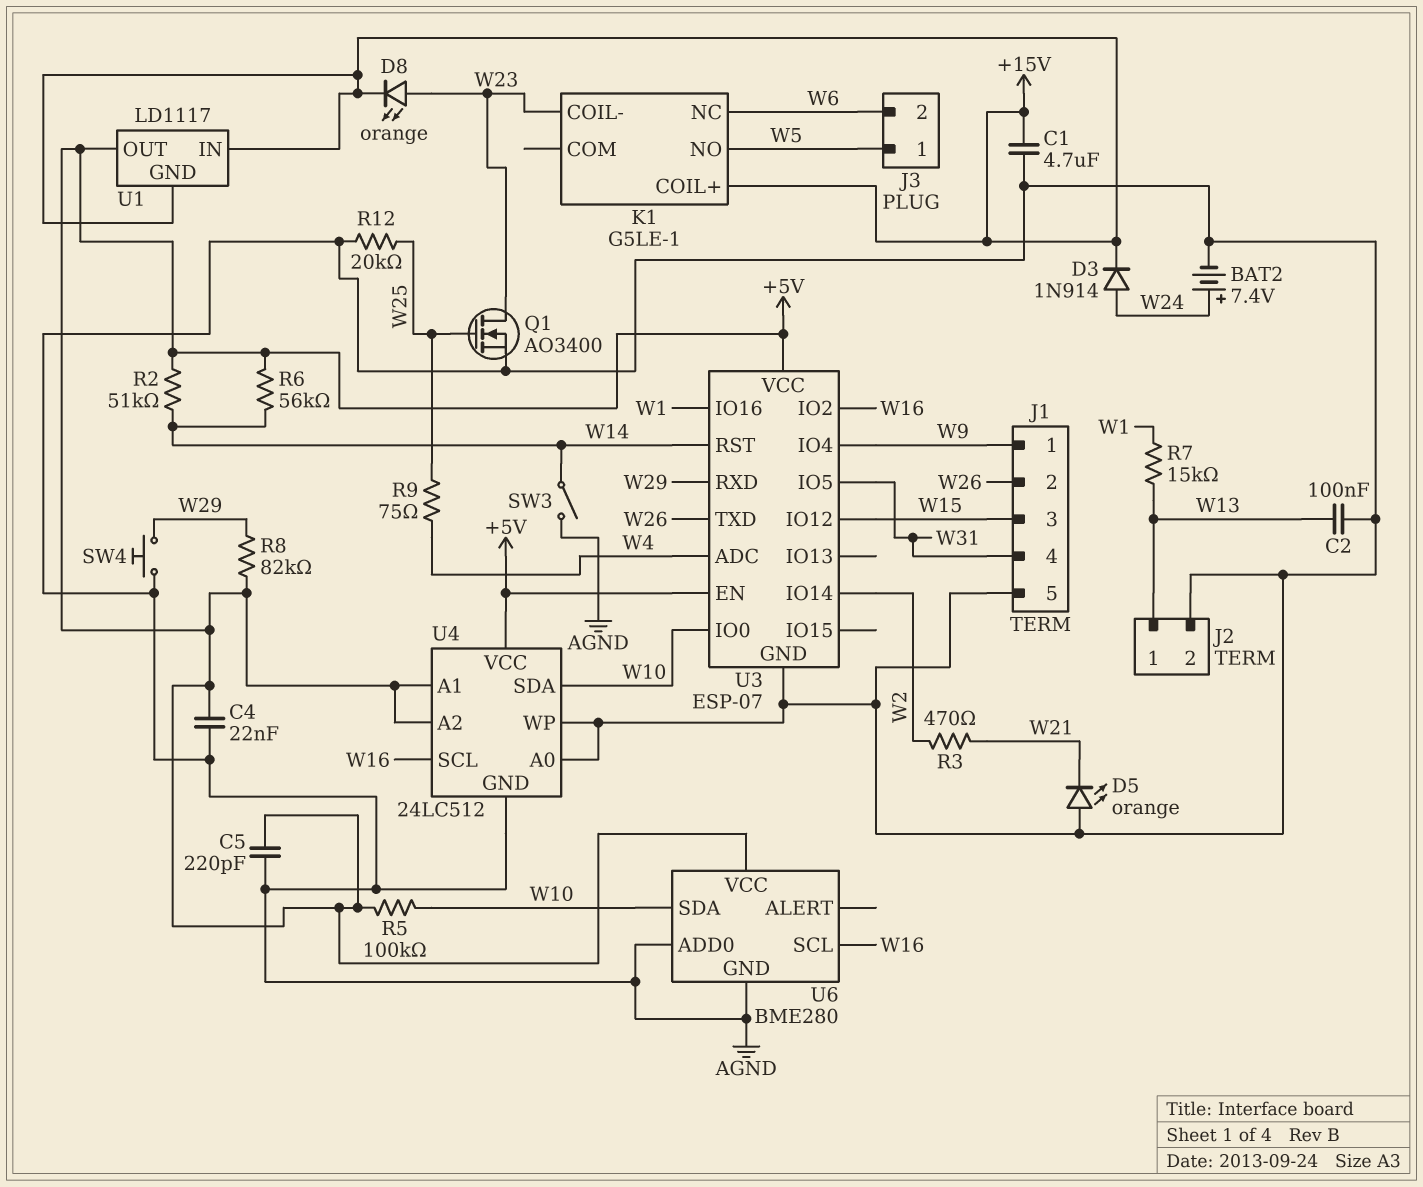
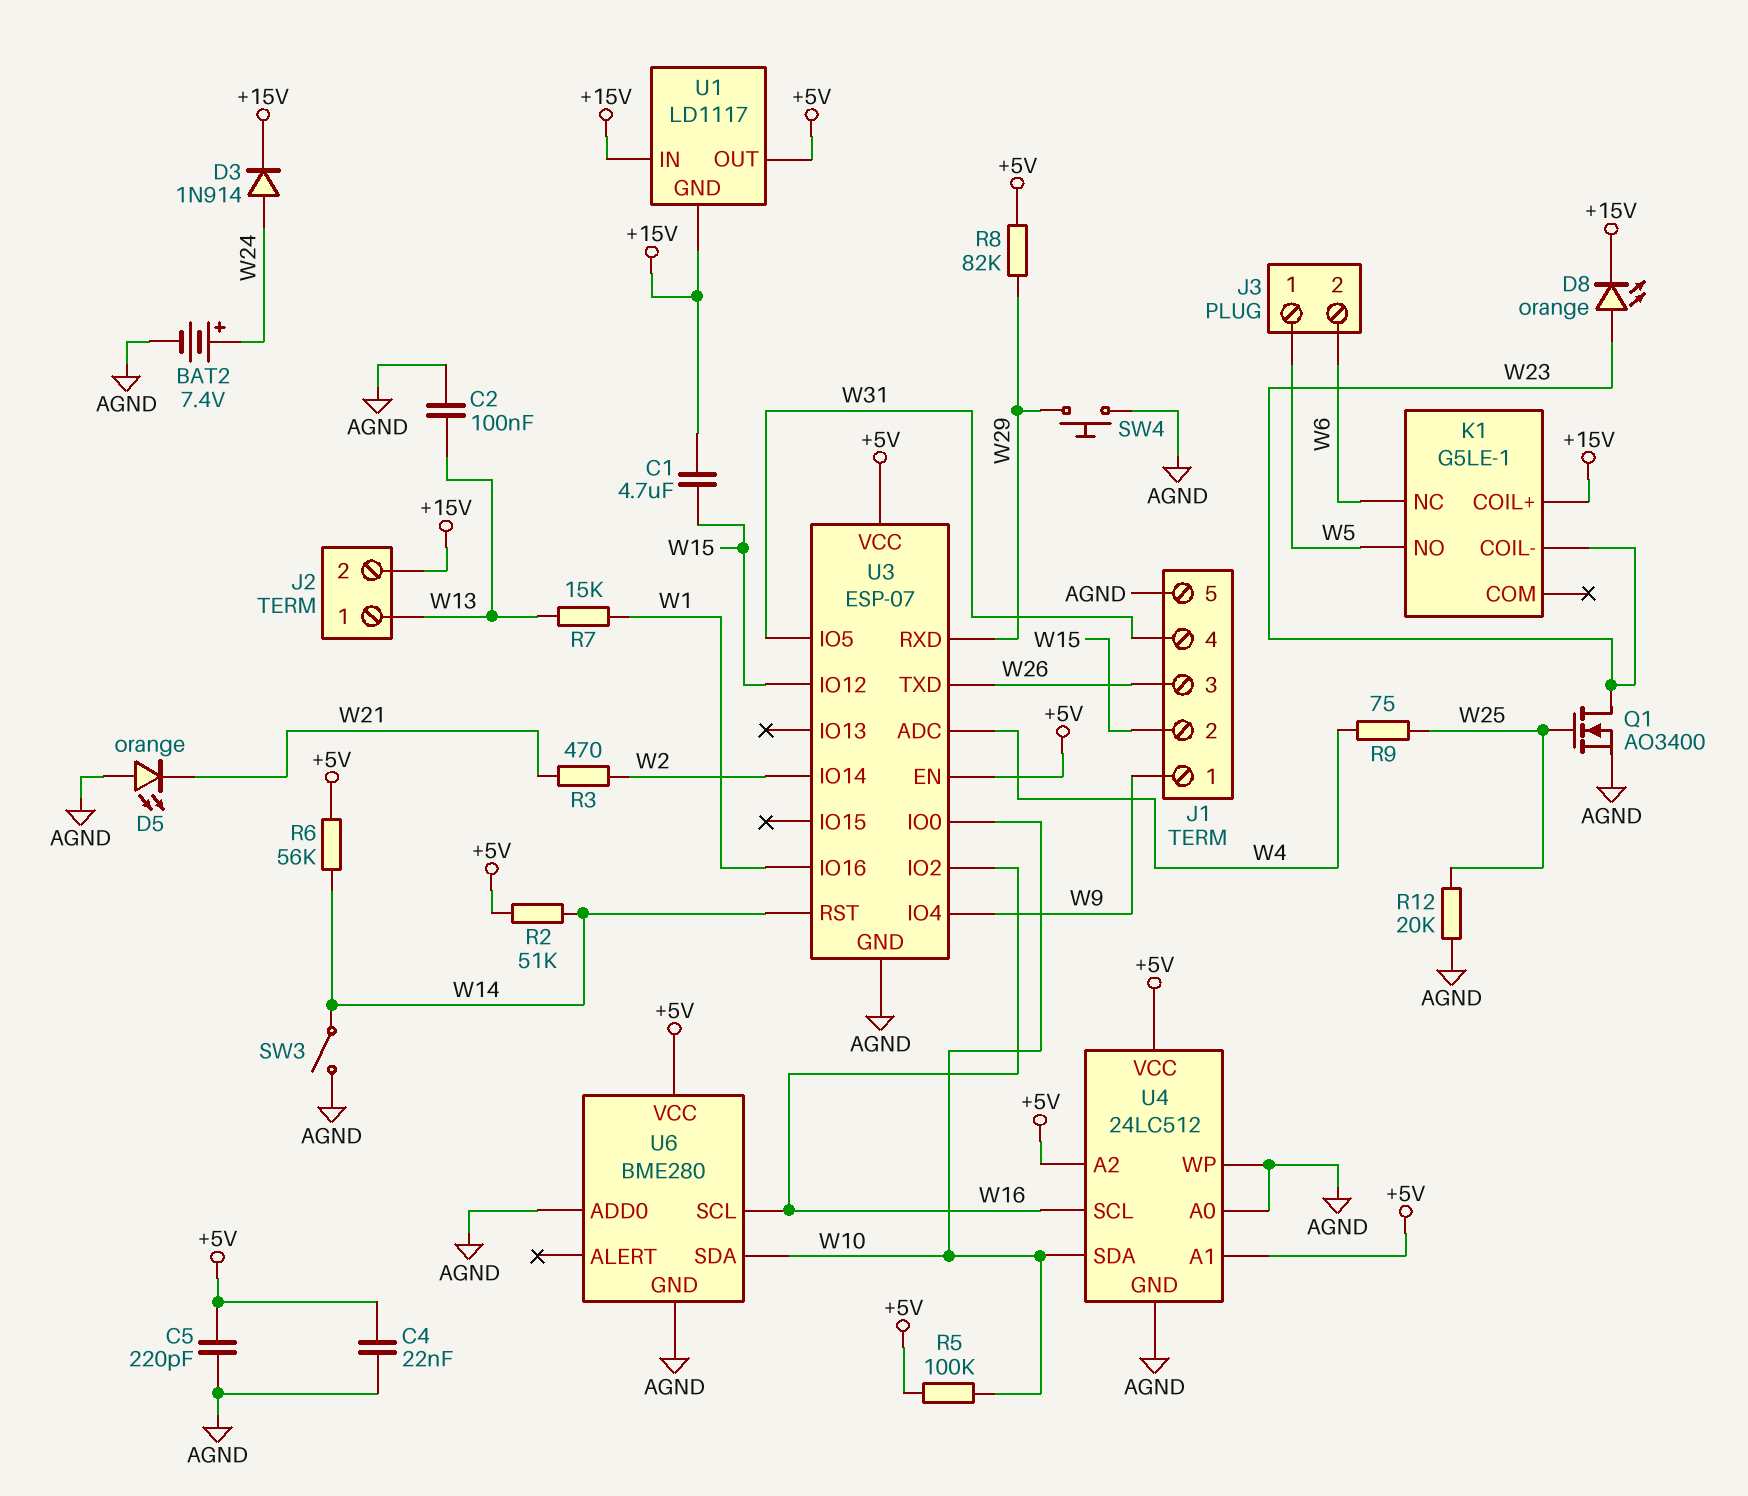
C1: 4.7uF (+15V, AGND) -> 4.7uF (+15V, W15)
J1 pin 2: W26 -> W15
J1 pin 3: W15 -> W26
J2 pin 2: AGND -> +15V

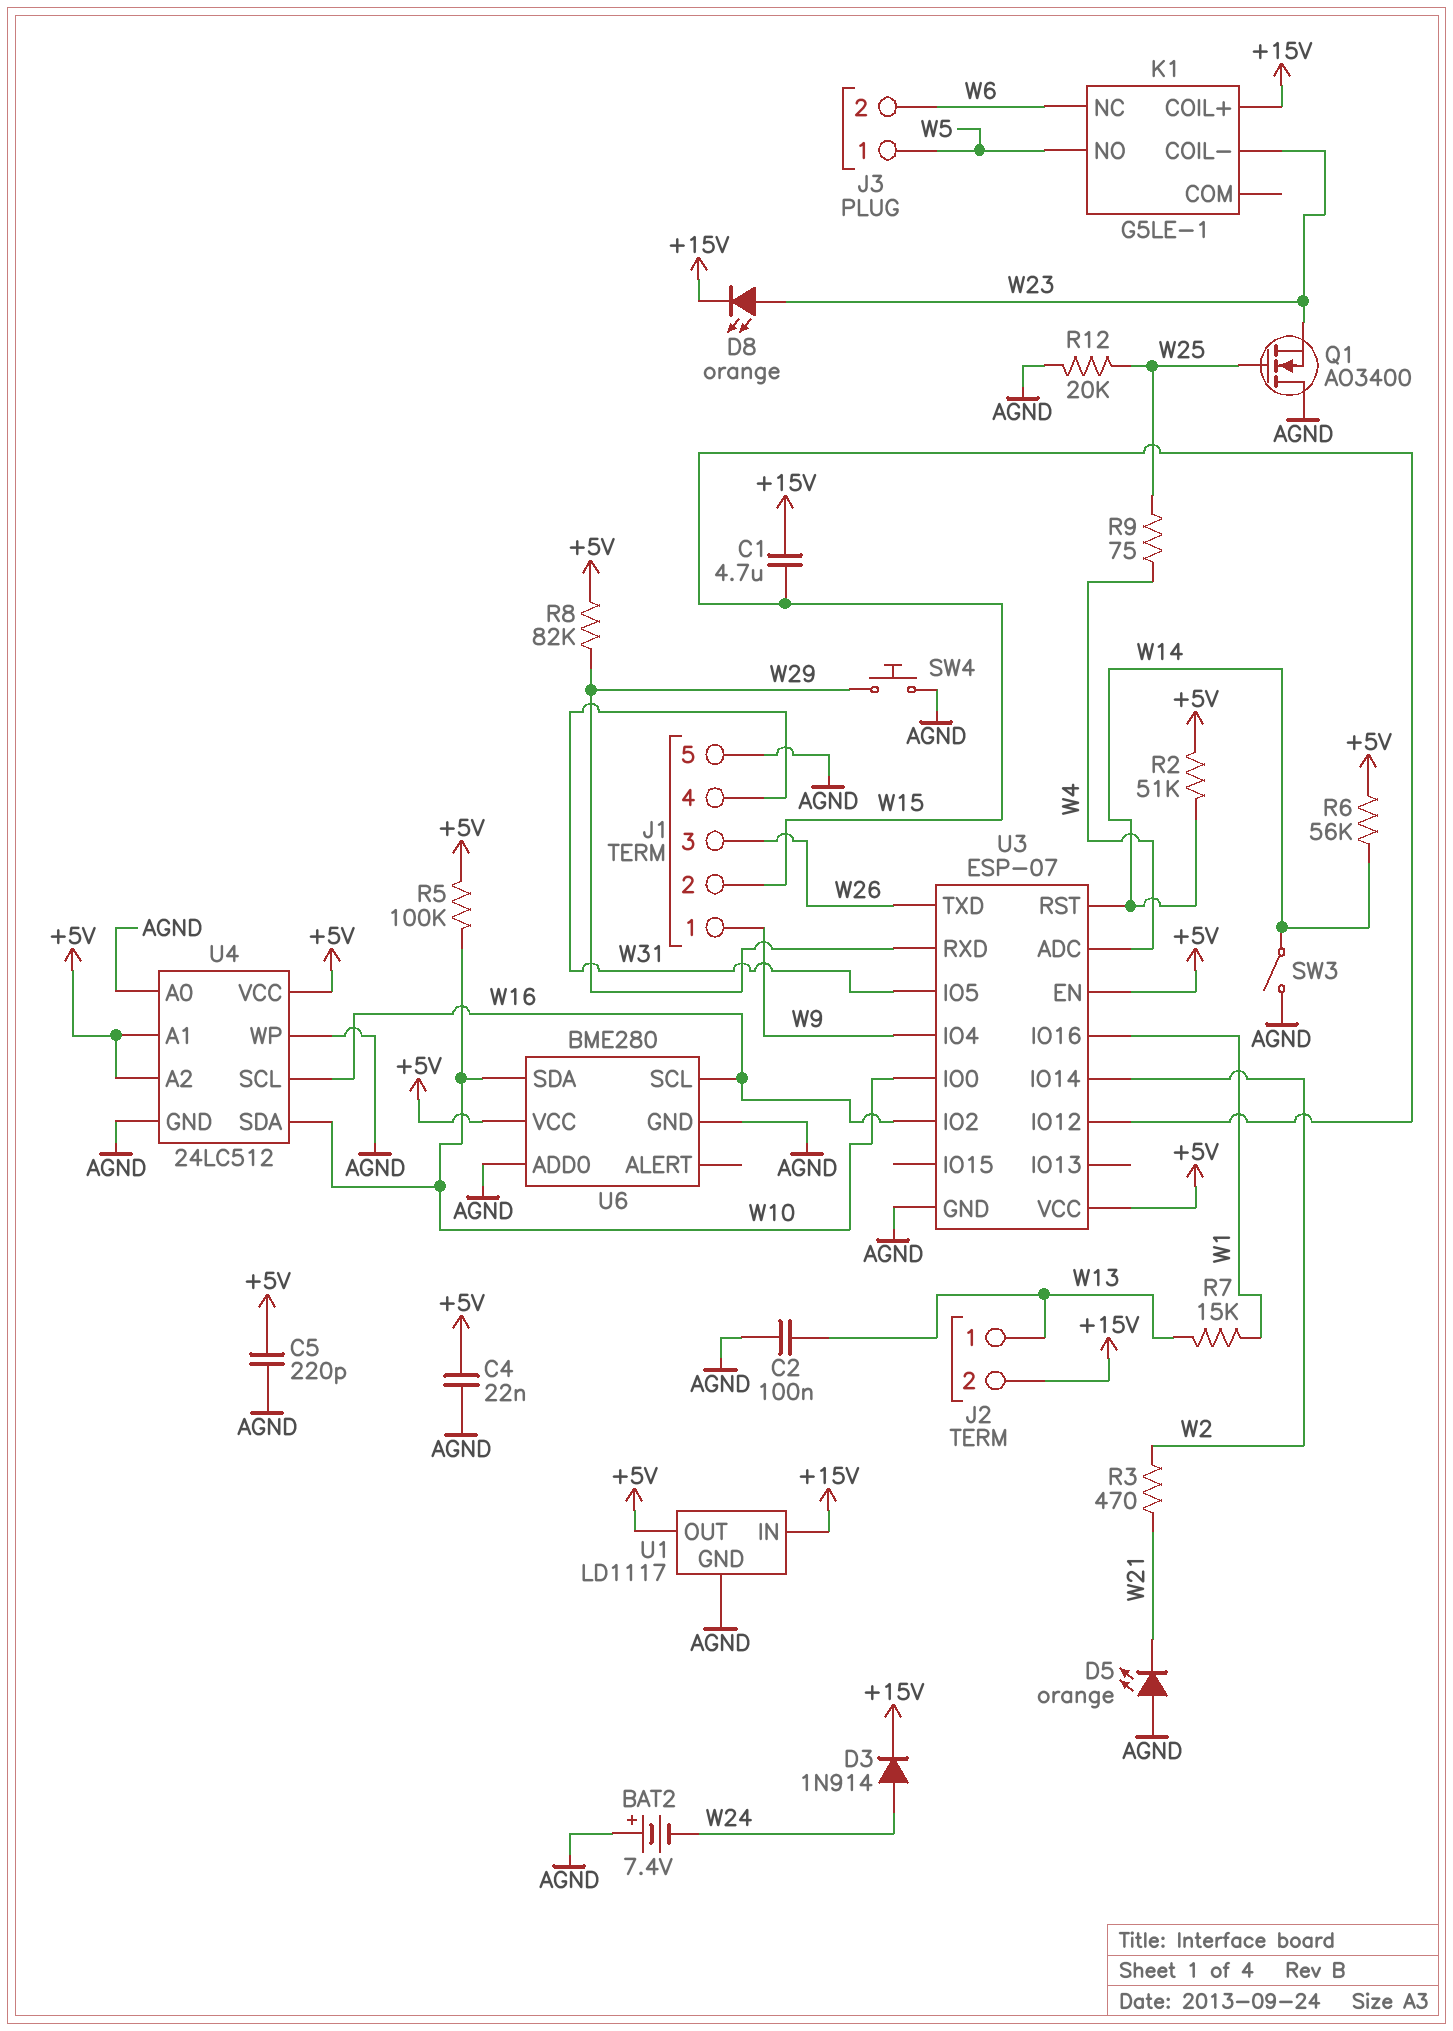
BAT2: 7.4V (plus W24, minus AGND) -> 7.4V (plus AGND, minus W24)
Q1: NMOS AO3400 (G W25, D W23, S AGND) -> NMOS AO3400 (G W25, D AGND, S W23)
U1 pin GND: +15V -> AGND

